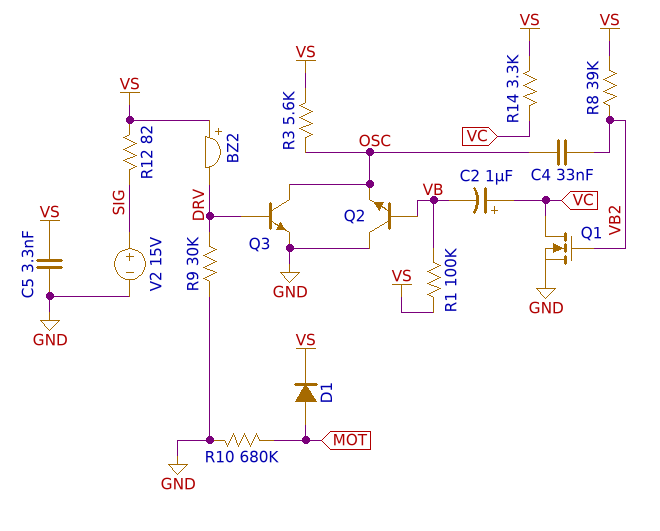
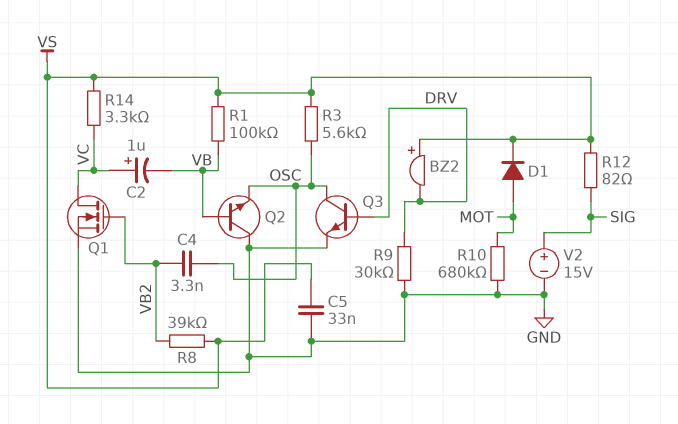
C4: 33nF (OSC, VB2) -> 3.3nF (OSC, VB2)
C5: 3.3nF (GND, VS) -> 33nF (GND, VS)

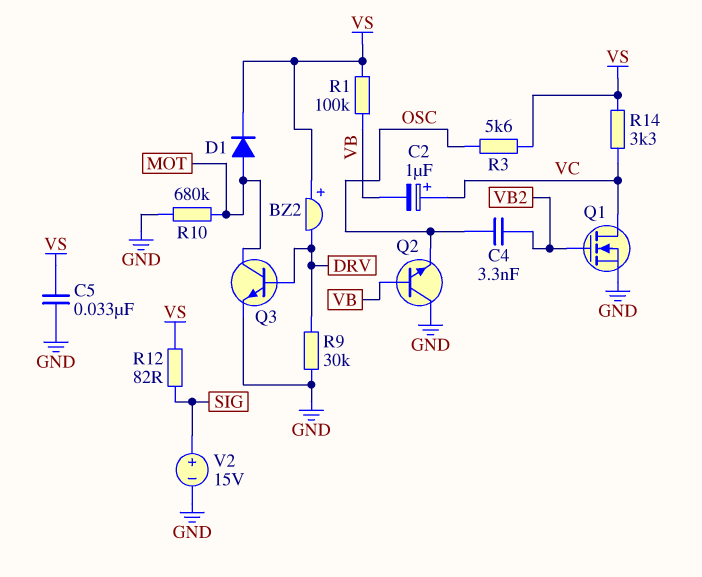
Q3: NPN (B DRV, C OSC, E GND) -> NPN (B DRV, C MOT, E GND)
R8: 39k (VB2, VS) -> none

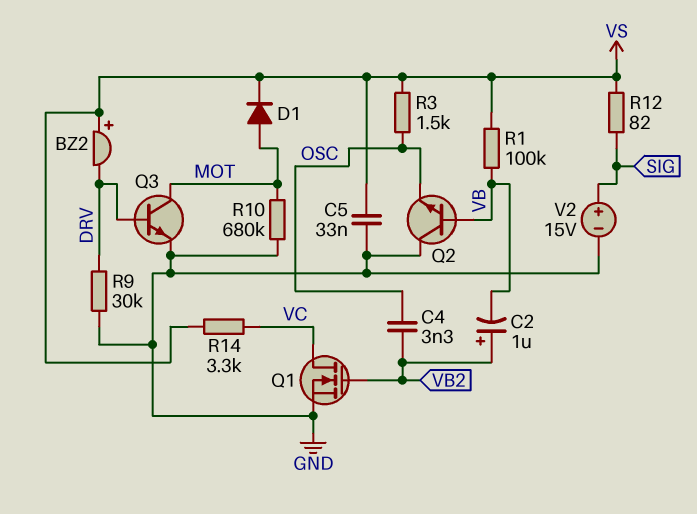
C2: 1uF (plus VC, minus VB) -> 1uF (plus VB2, minus VB)
R3: 5.6k (OSC, VS) -> 1.5k (OSC, VS)

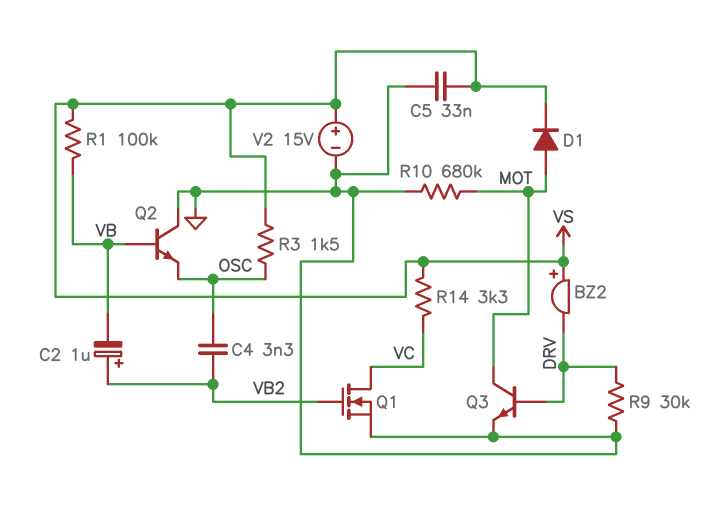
R12: 82 (SIG, VS) -> none
V2: 15V (plus SIG, minus GND) -> 15V (plus VS, minus GND)

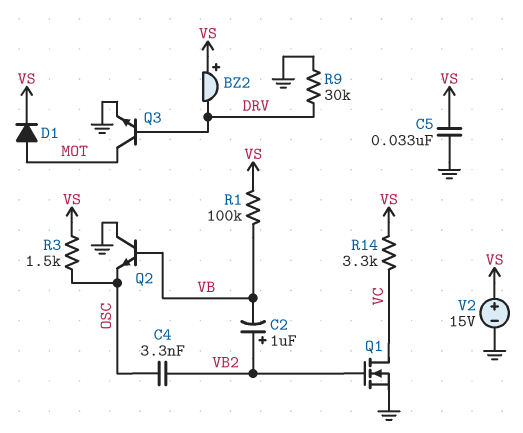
R10: 680k (GND, MOT) -> none

